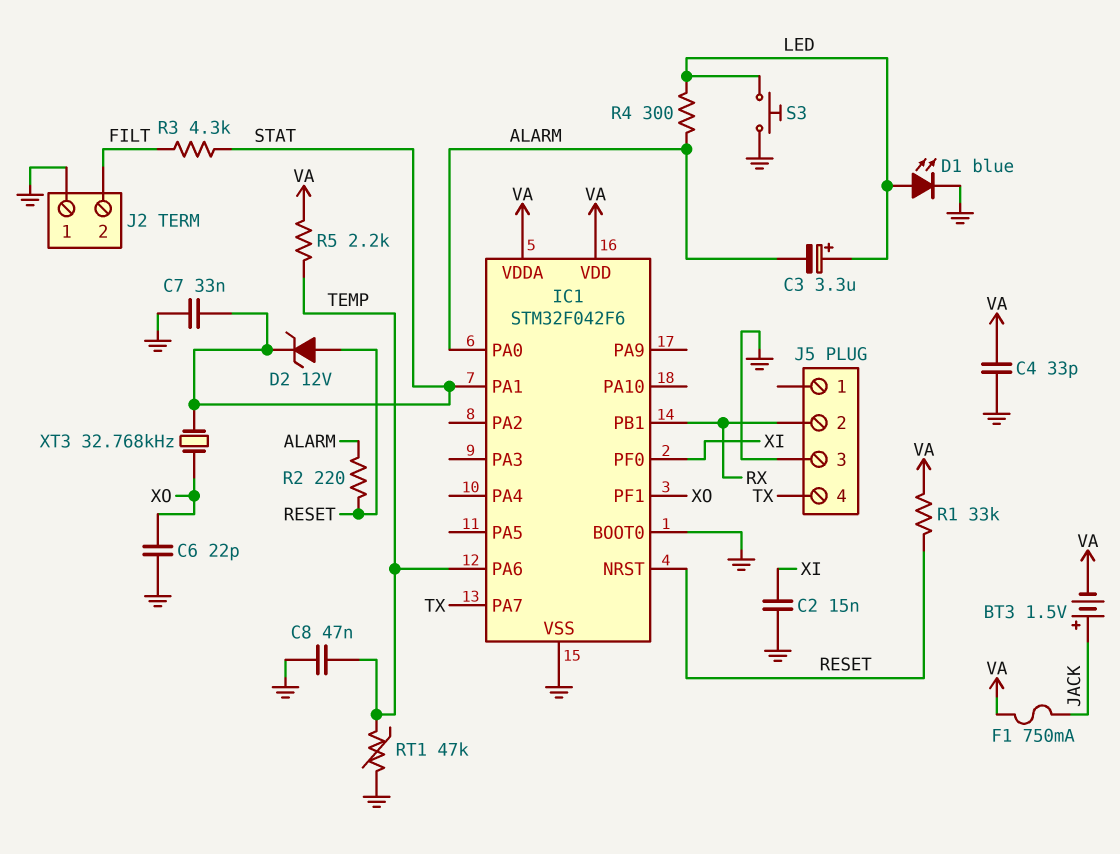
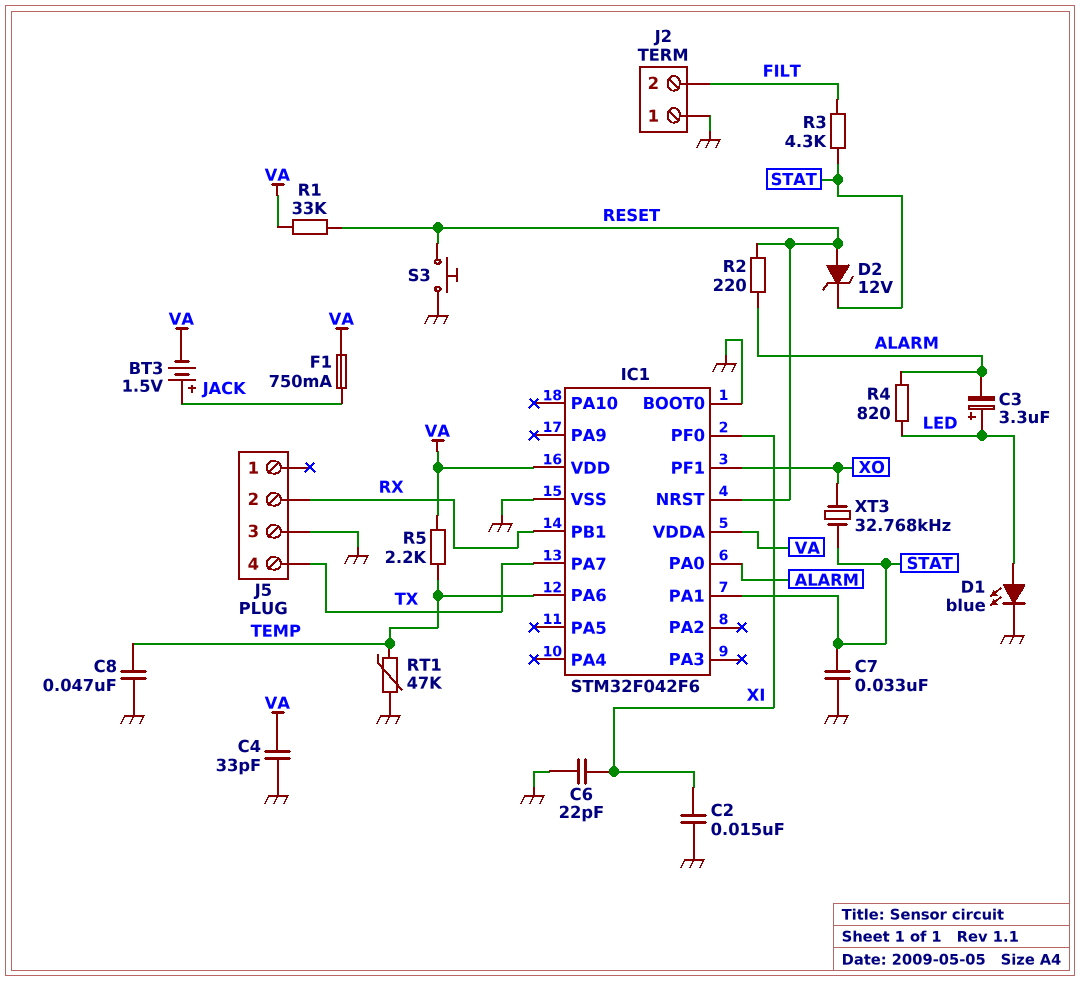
C6: 22pF (GND, XO) -> 22pF (GND, XI)
R4: 300 (ALARM, LED) -> 820 (ALARM, LED)
S3: button (GND, LED) -> button (GND, RESET)

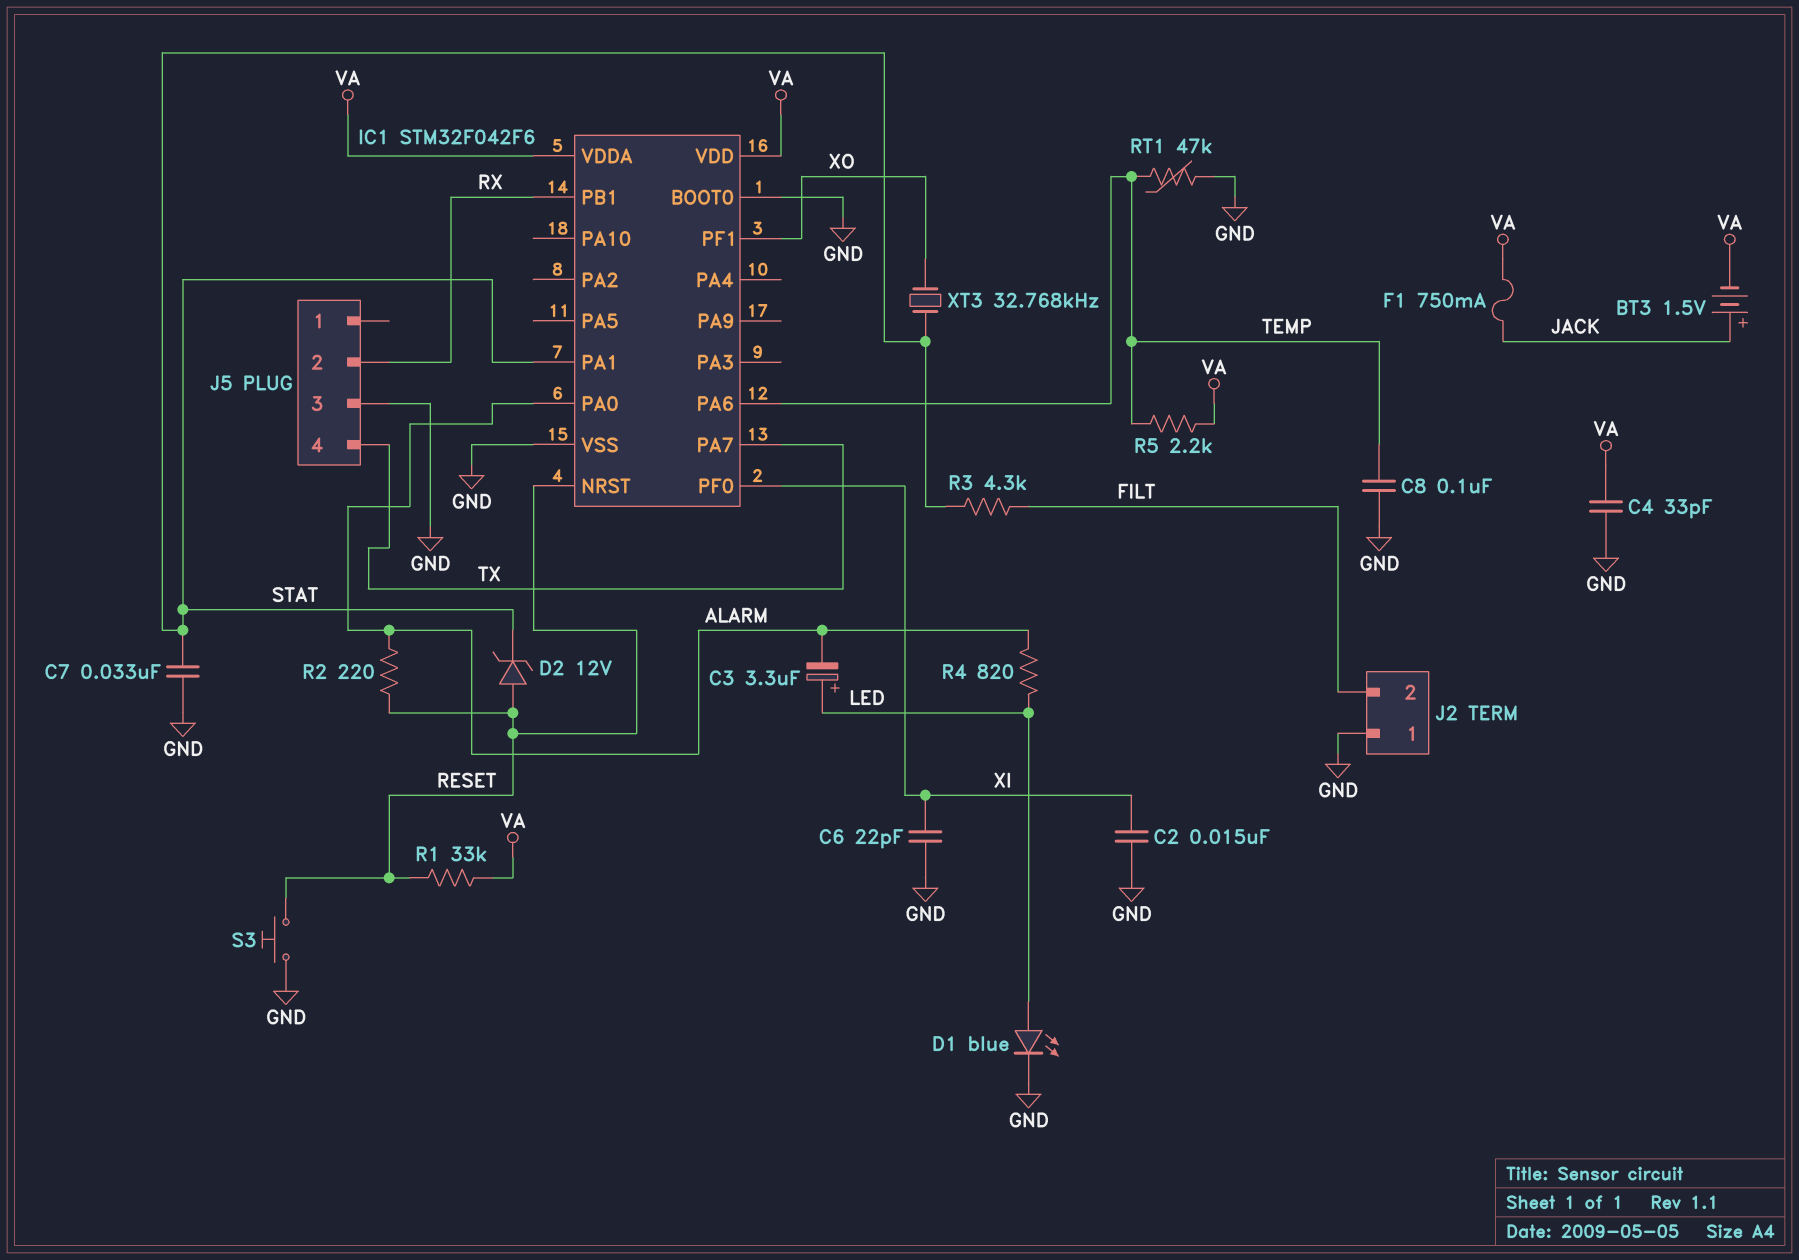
C8: 47nF (GND, TEMP) -> 100nF (GND, TEMP)

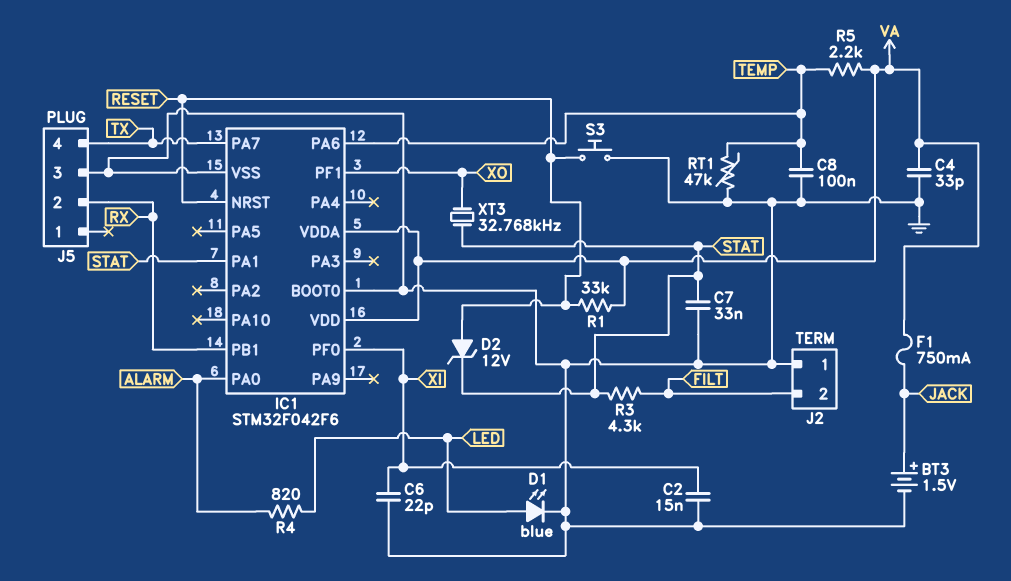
BT3: 1.5V (plus JACK, minus VA) -> 1.5V (plus JACK, minus GND)
C3: 3.3uF (plus LED, minus ALARM) -> none
R2: 220 (ALARM, RESET) -> none

